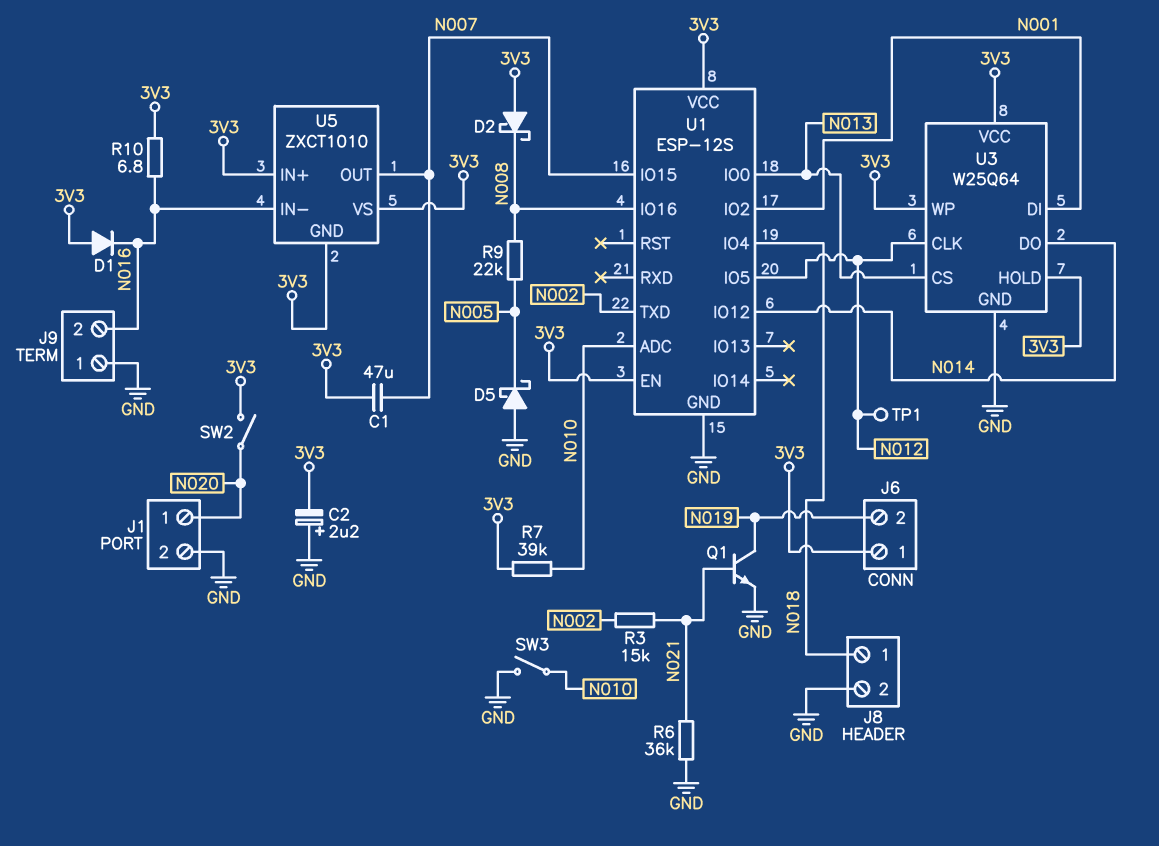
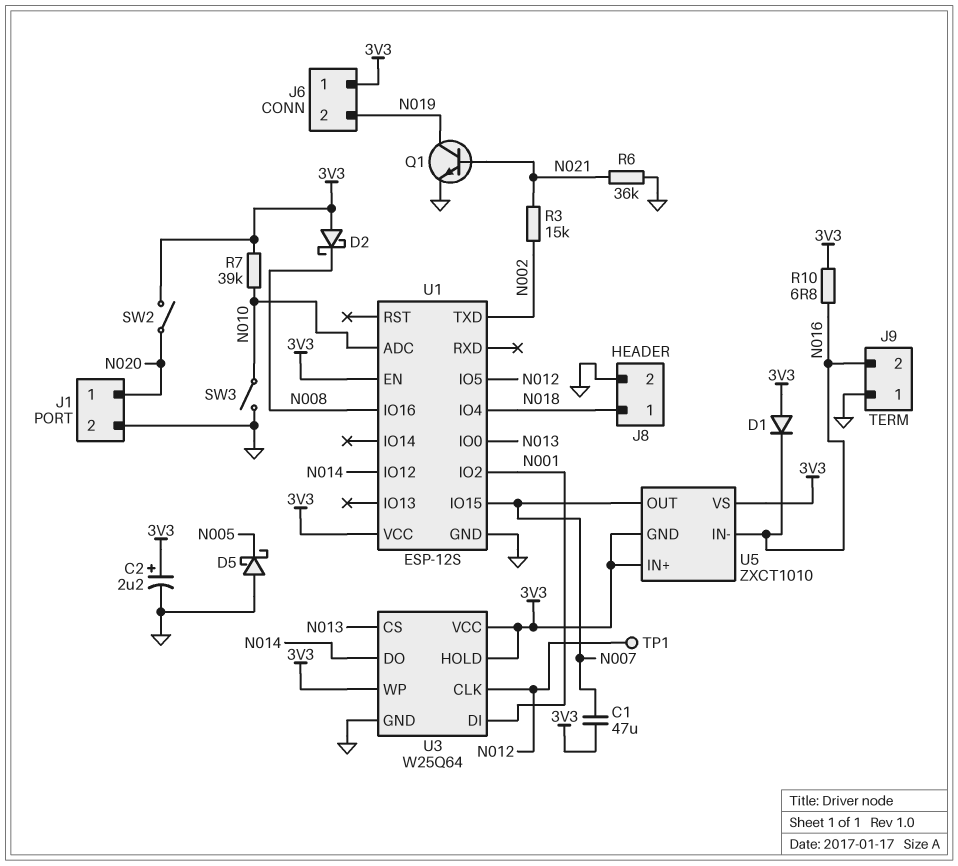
C2: 2.2uF (plus GND, minus 3V3) -> 2.2uF (plus 3V3, minus GND)
R9: 22k (N005, N008) -> none

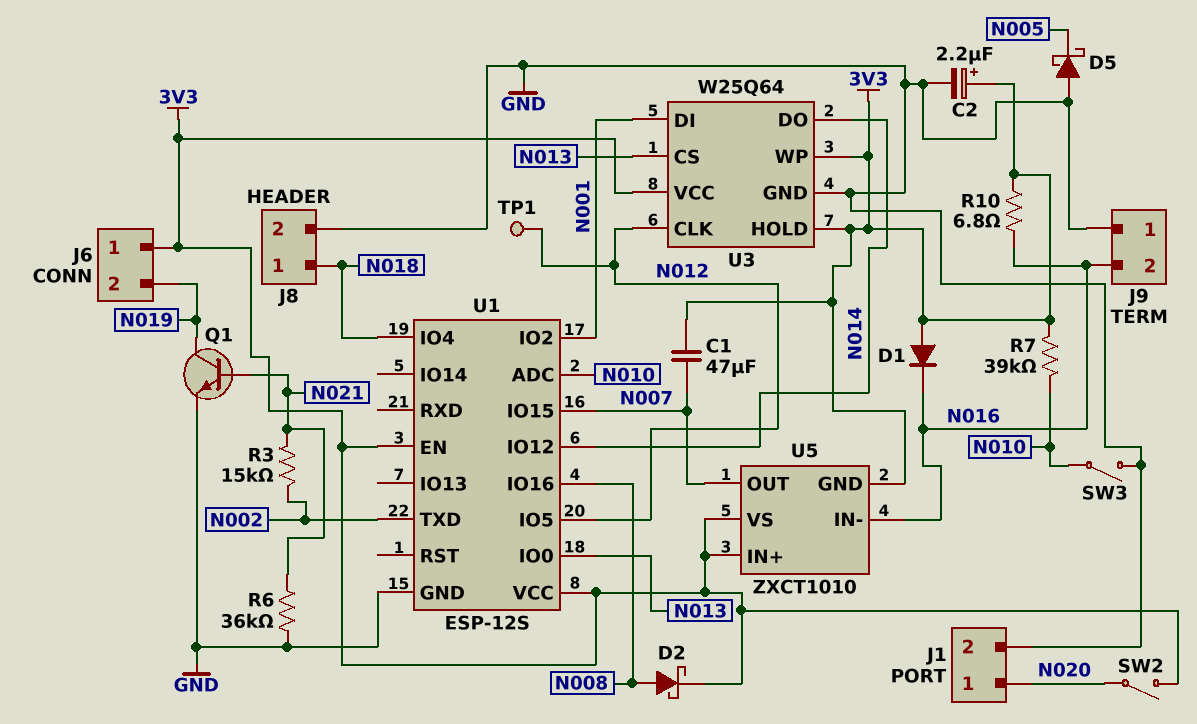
D2: schottky (A 3V3, K N008) -> schottky (A N008, K 3V3)

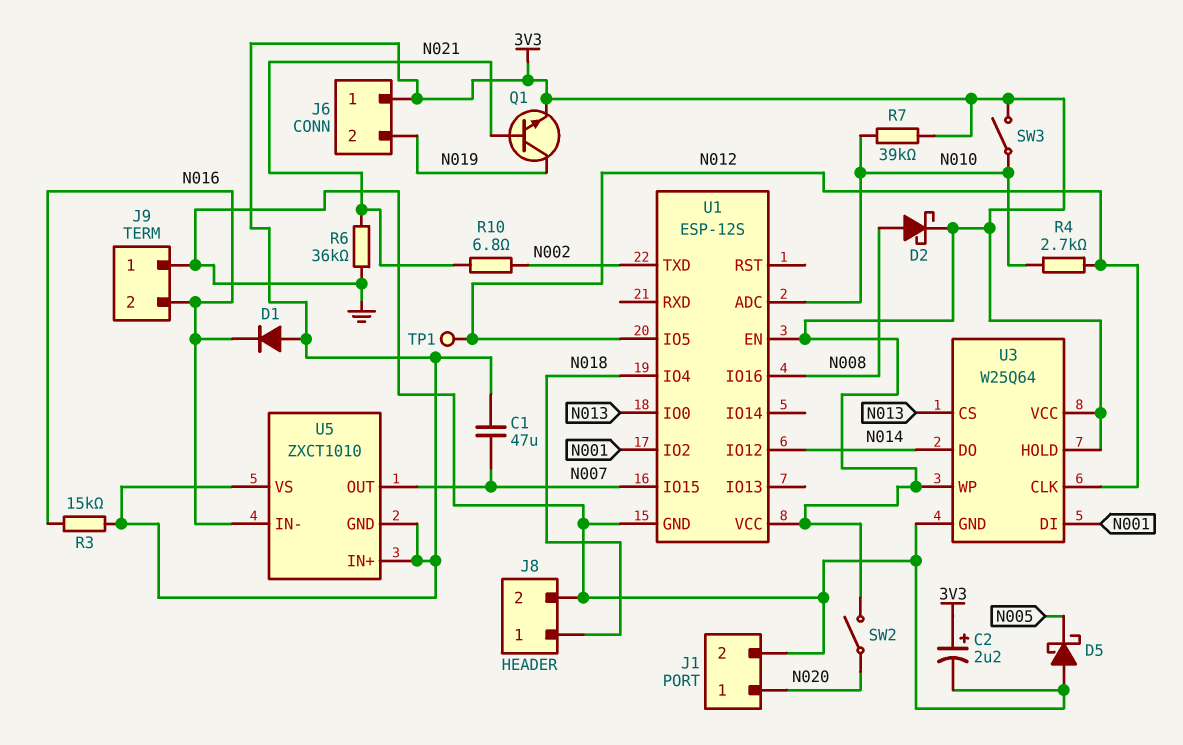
Q1: NPN (B N021, C N019, E GND) -> NPN (B N021, C N019, E 3V3)
R3: 15k (N002, N021) -> 15k (3V3, N016)
R4: none -> 2.7k (N010, N012)
R10: 6.8 (3V3, N016) -> 6.8 (N002, N021)
SW3: switch (GND, N010) -> switch (3V3, N010)

